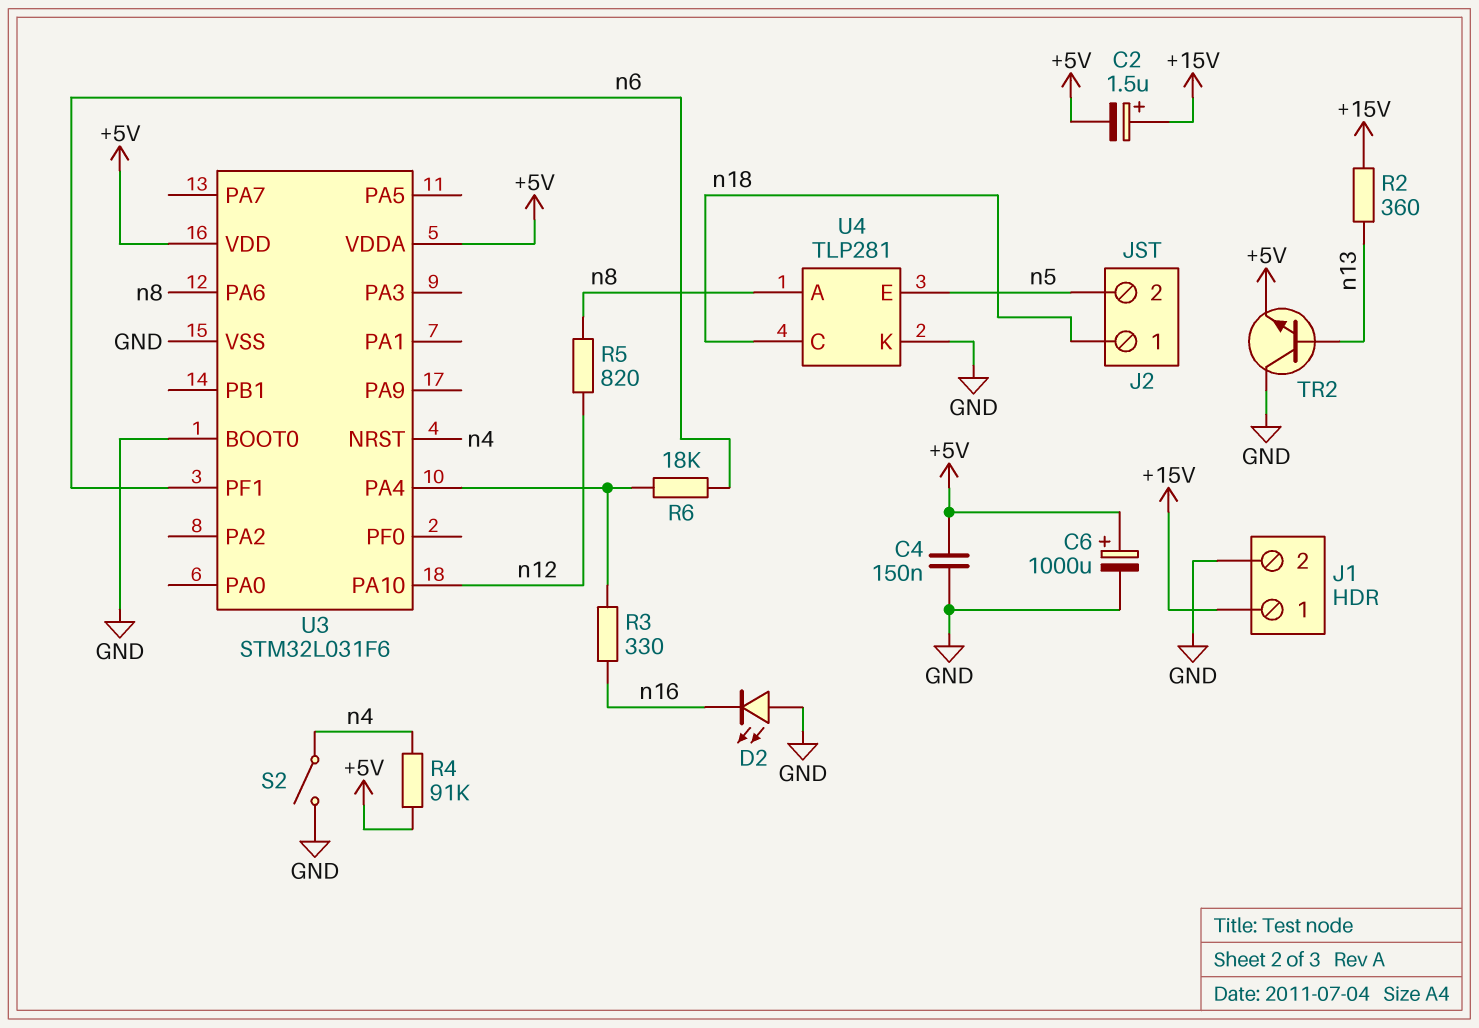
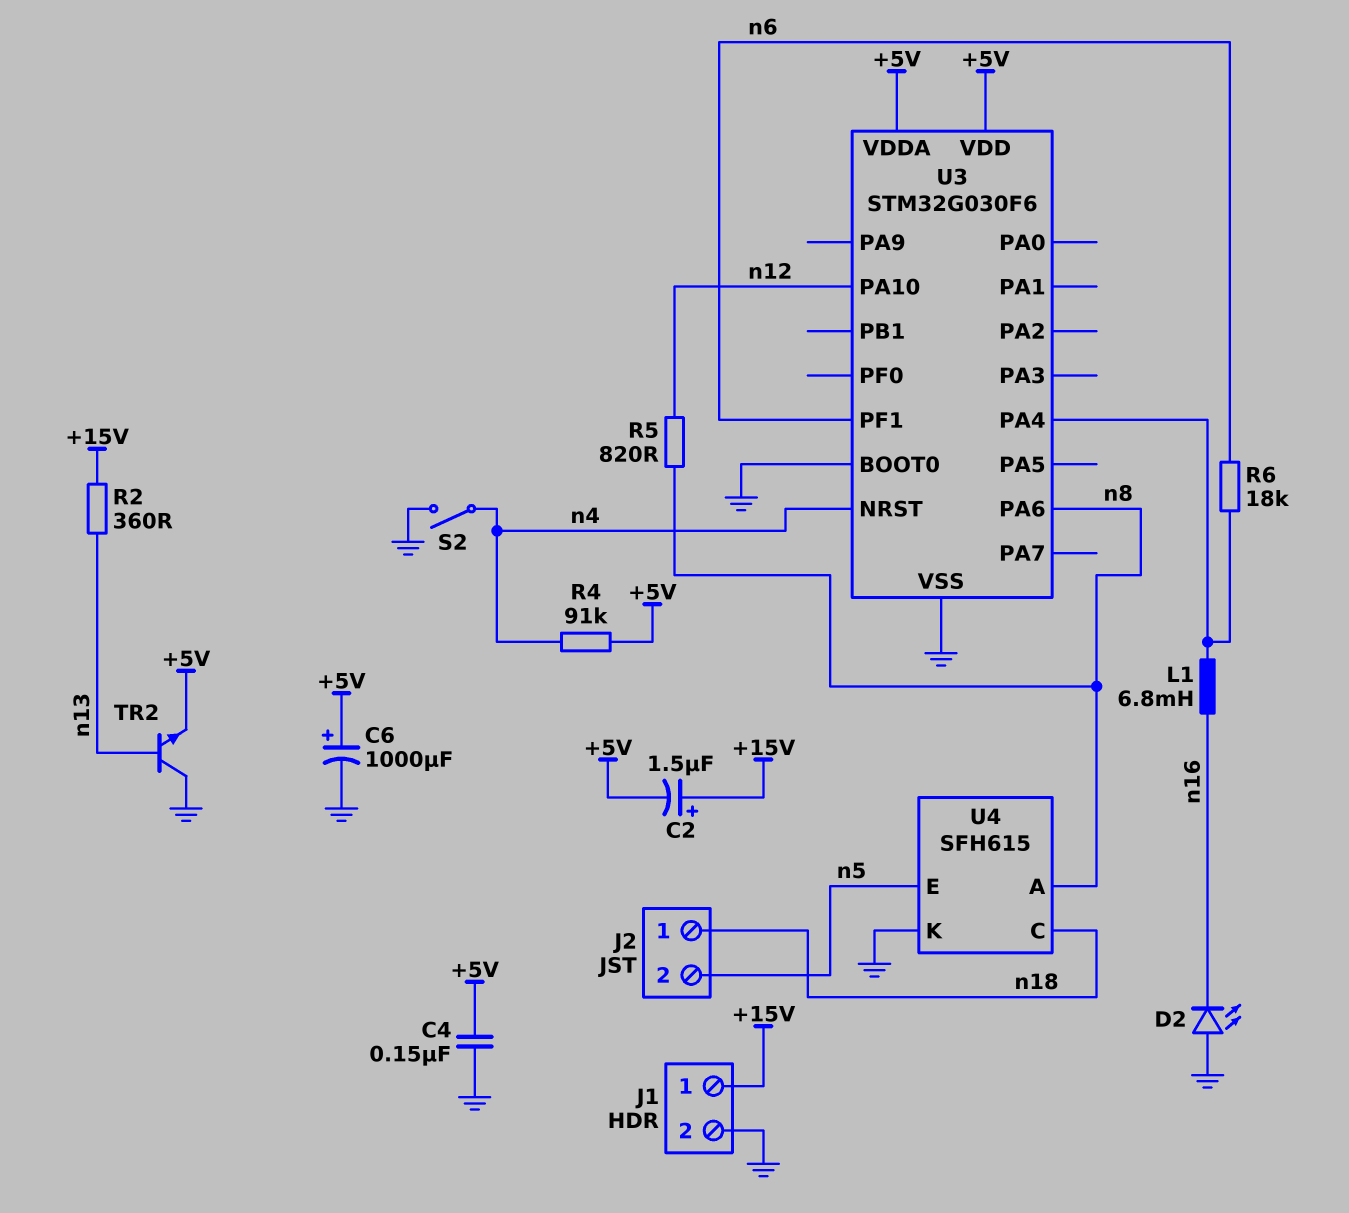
L1: none -> 6.8mH (U3/PA4, n16)
R3: 330 (U3/PA4, n16) -> none
U3: STM32L031F6 -> STM32G030F6
U4: TLP281 -> SFH615

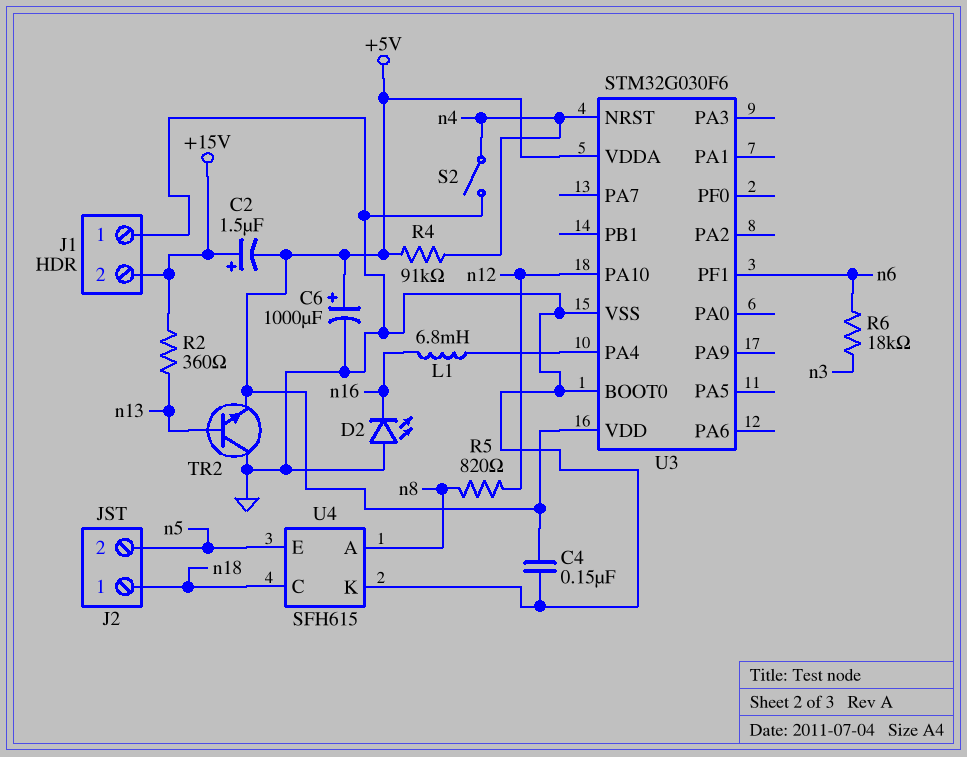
J1 pin 1: +15V -> GND
J1 pin 2: GND -> +15V
R6: 18k (U3/PA4, n6) -> 18k (n3, n6)
U3 pin PA6: n8 -> none

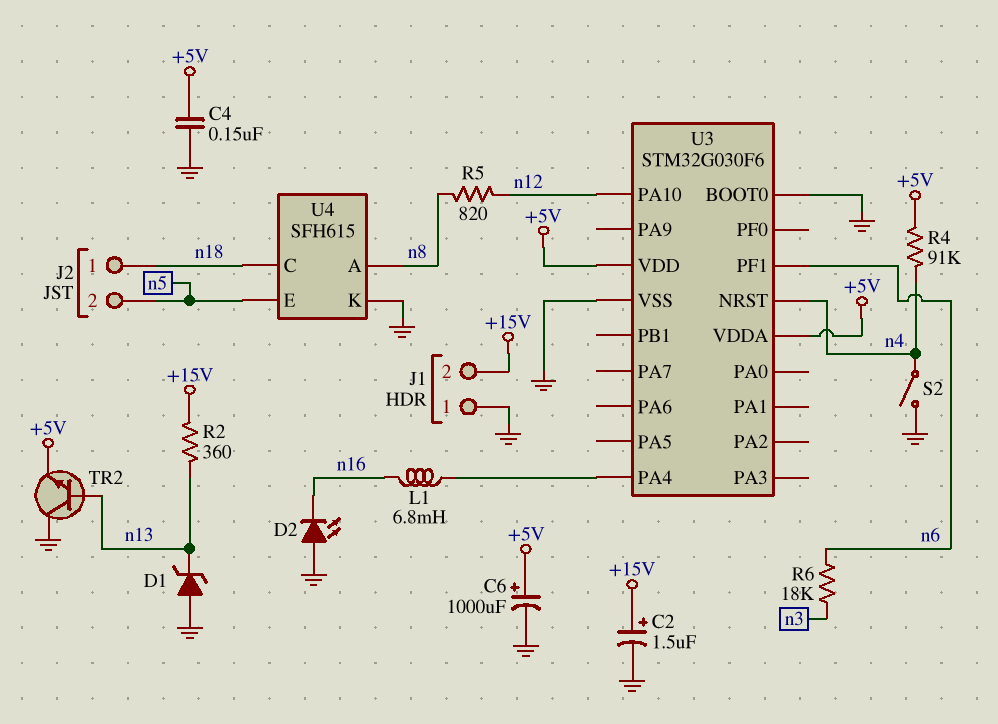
C2: 1.5uF (plus +15V, minus +5V) -> 1.5uF (plus +15V, minus GND)
D1: none -> zener (A GND, K n13)

